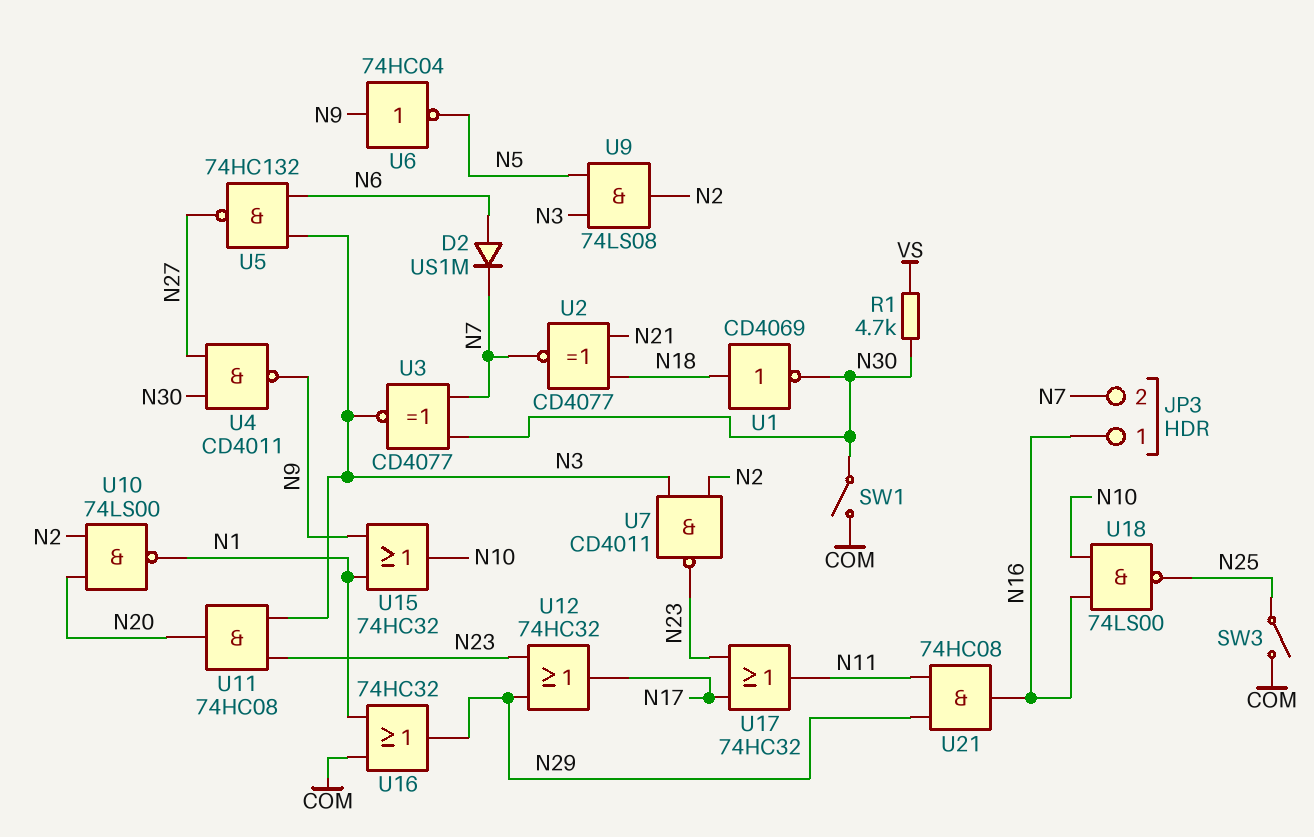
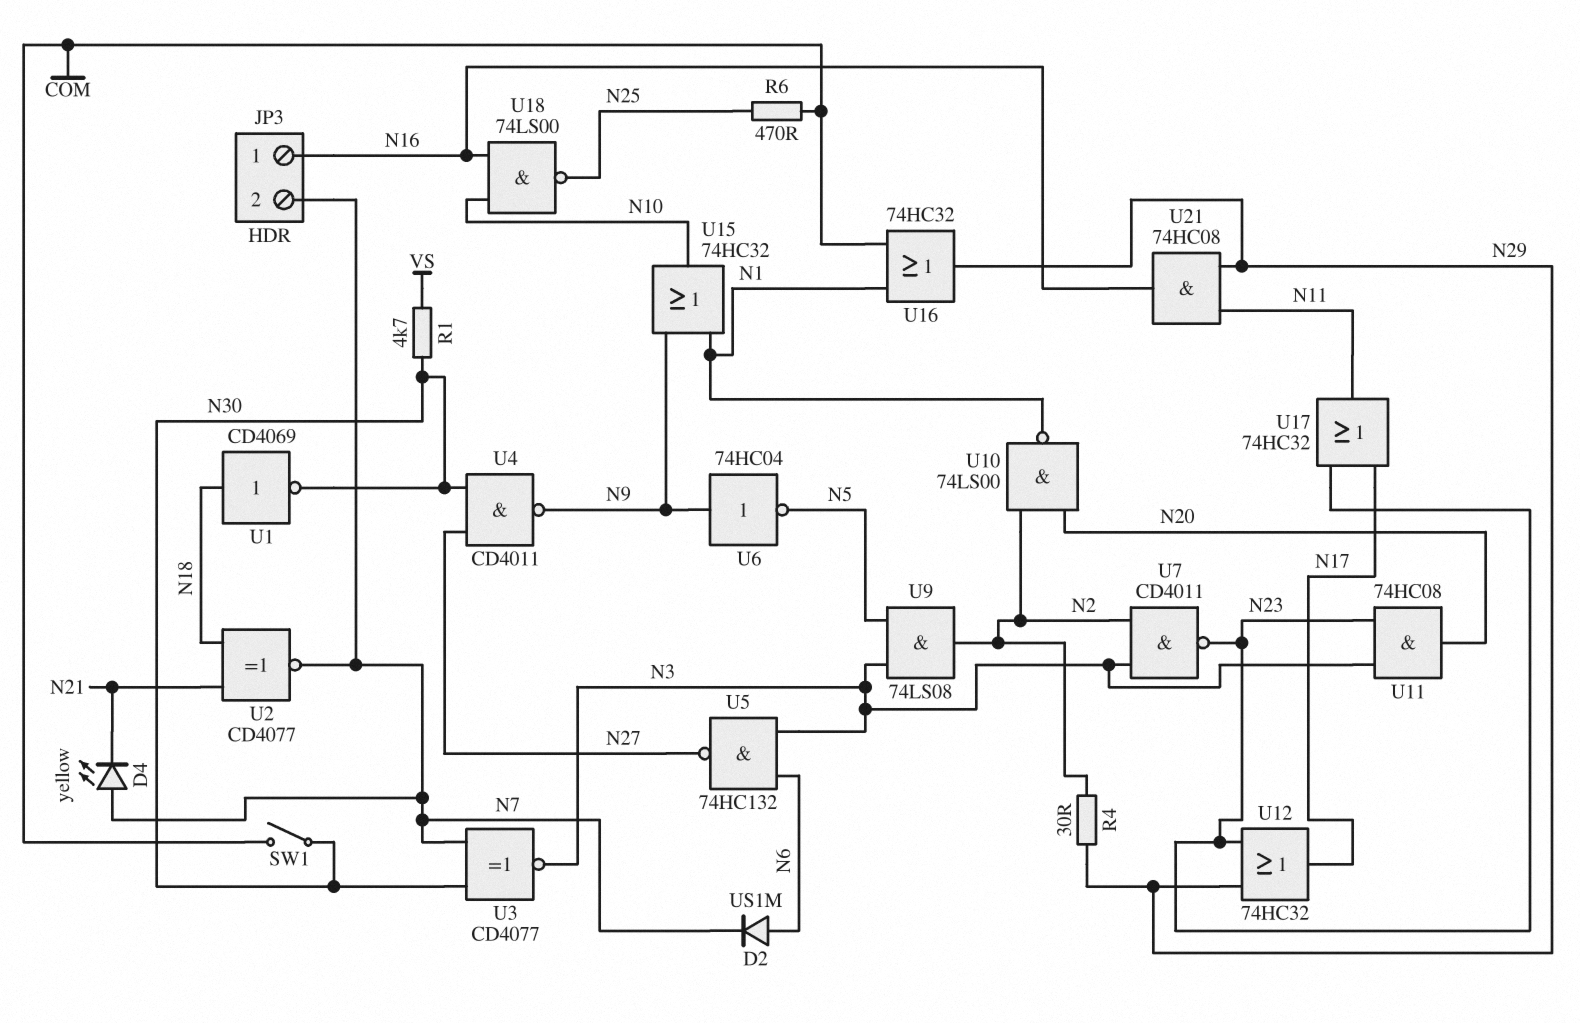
D4: none -> LED yellow (A N7, K N21)
R4: none -> 30 (N2, N29)
R6: none -> 470 (COM, N25)
SW3: switch (COM, N25) -> none

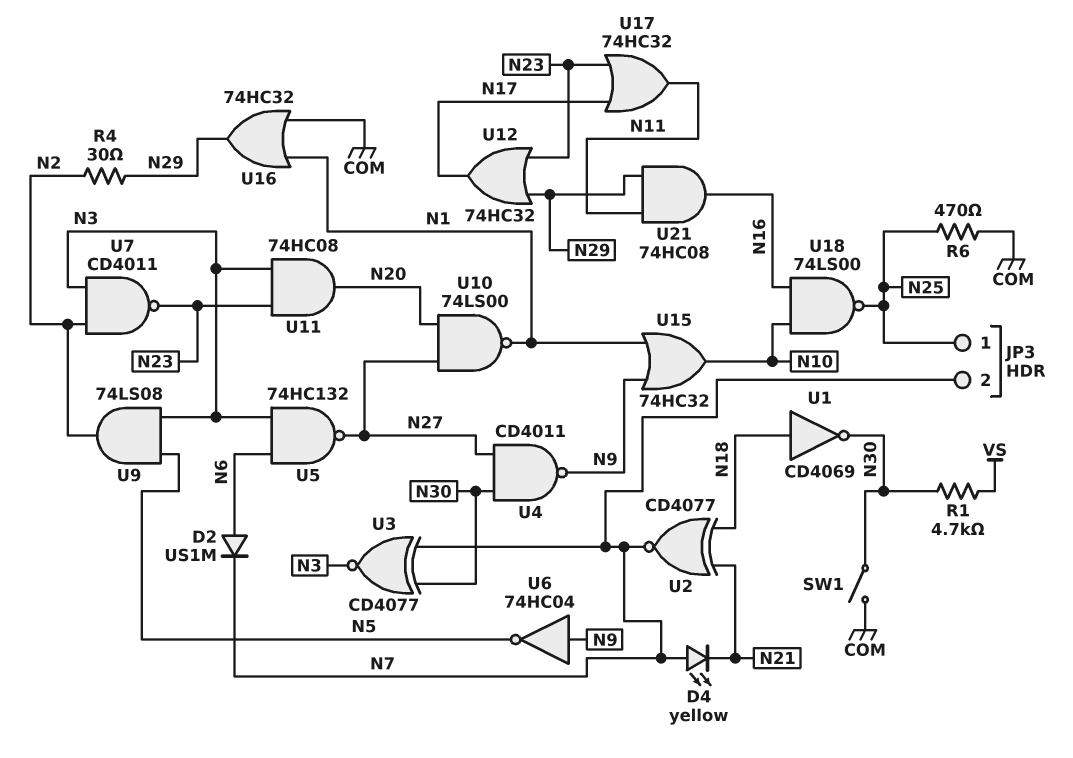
JP3 pin 1: N16 -> N25
U10: NAND 74LS00 (in N2, in N20, out N1) -> NAND 74LS00 (in N20, in N27, out N1)

